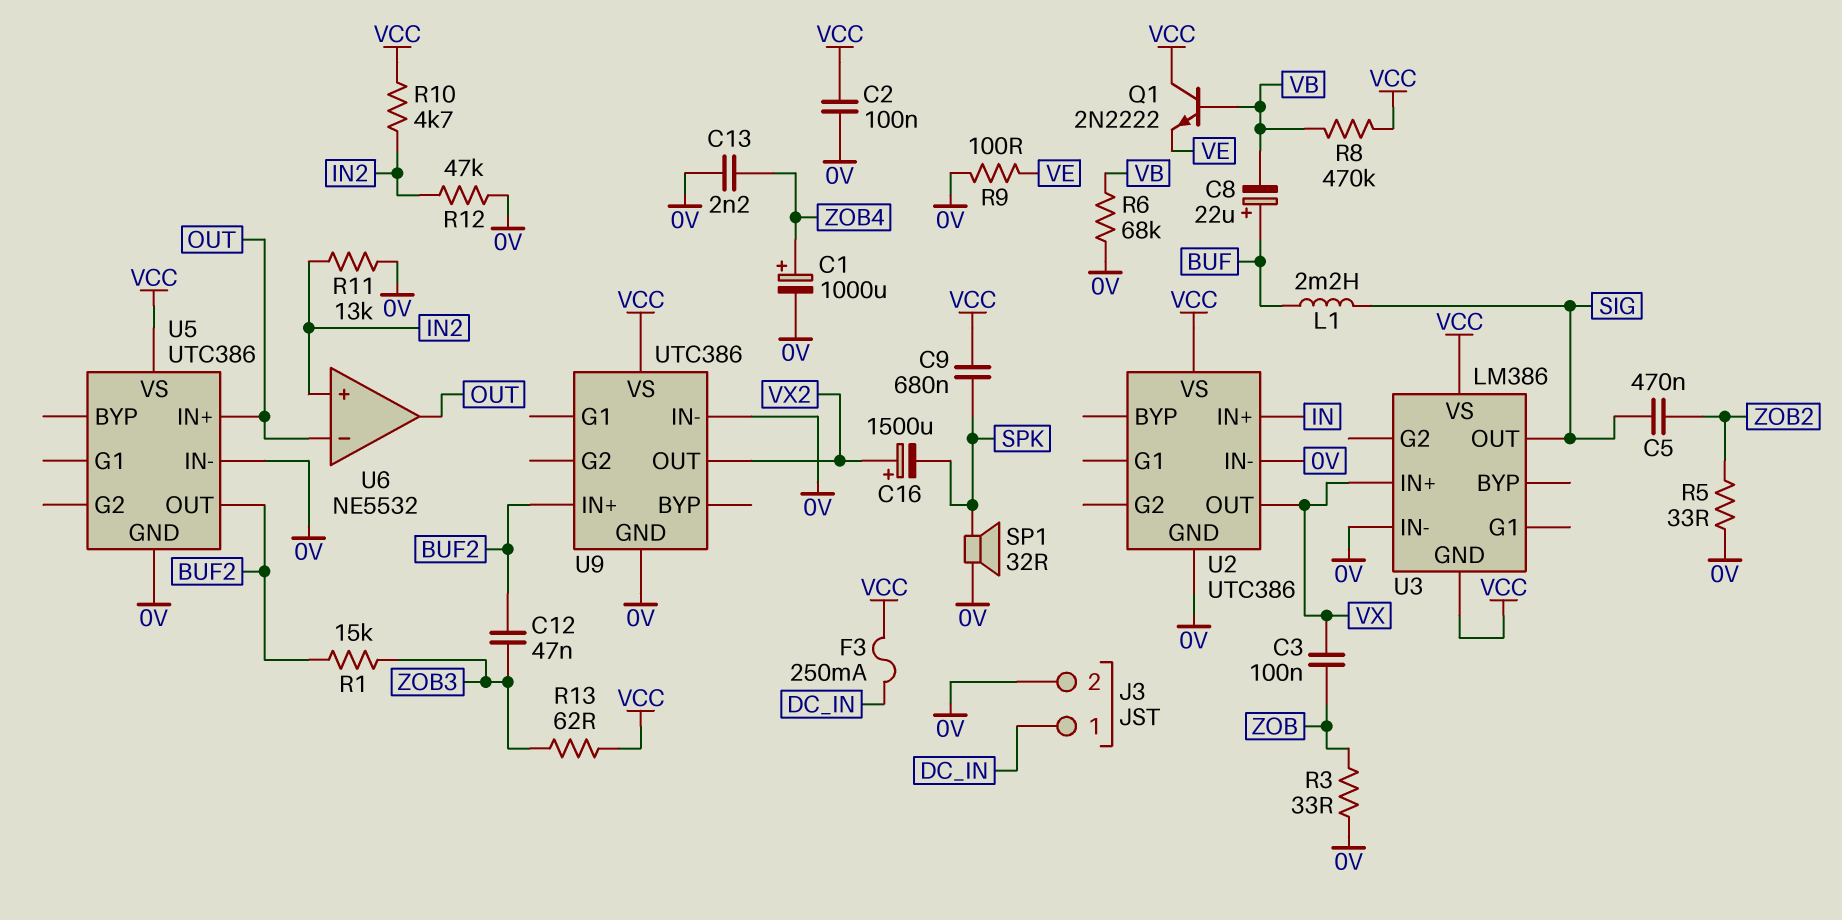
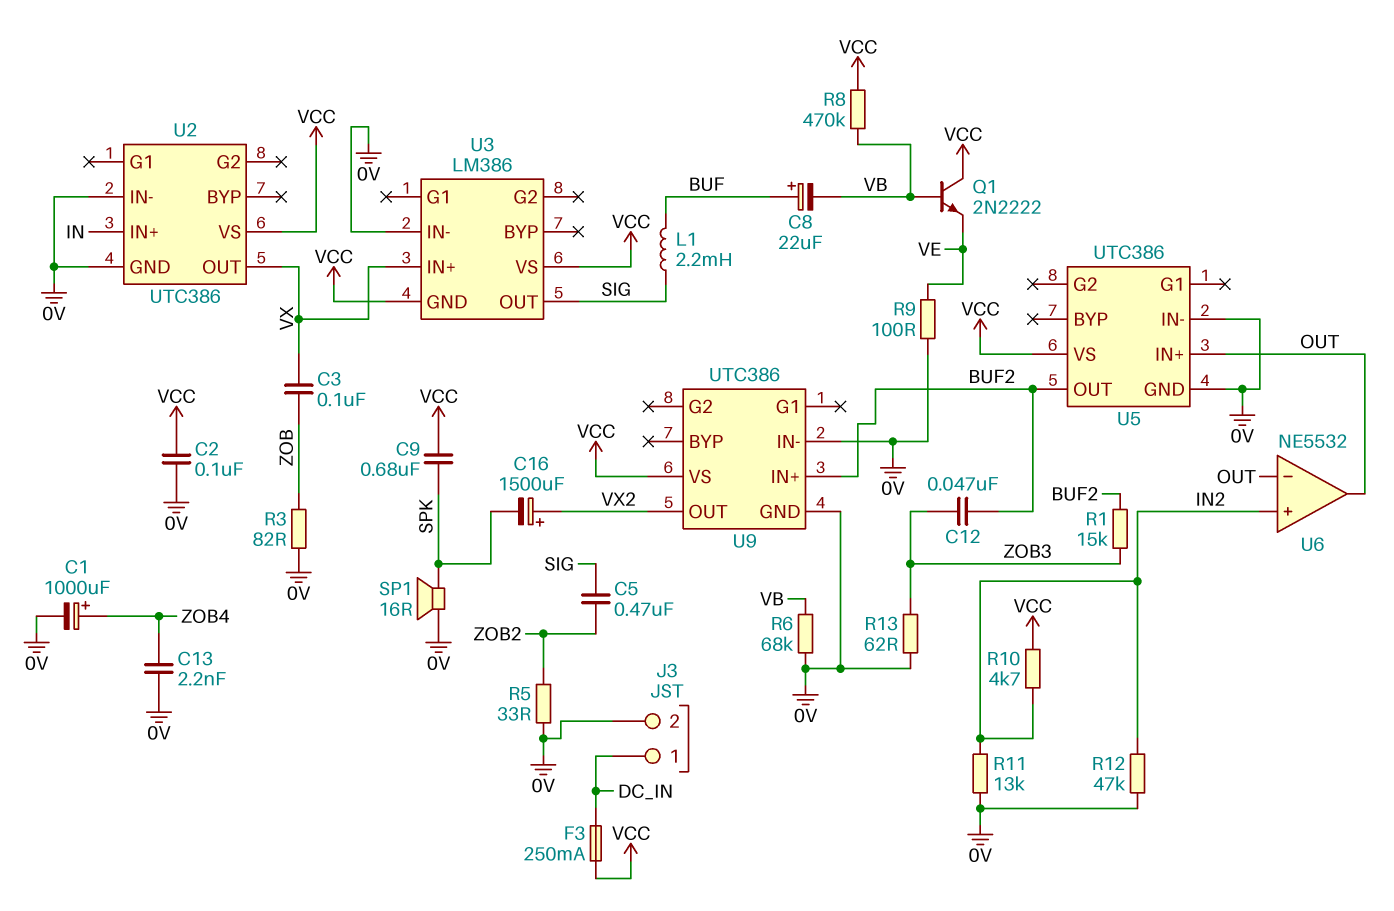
R3: 33 (0V, ZOB) -> 82 (0V, ZOB)
R13: 62 (VCC, ZOB3) -> 62 (0V, ZOB3)
SP1: speaker 32R (0V, SPK) -> speaker 16R (0V, SPK)

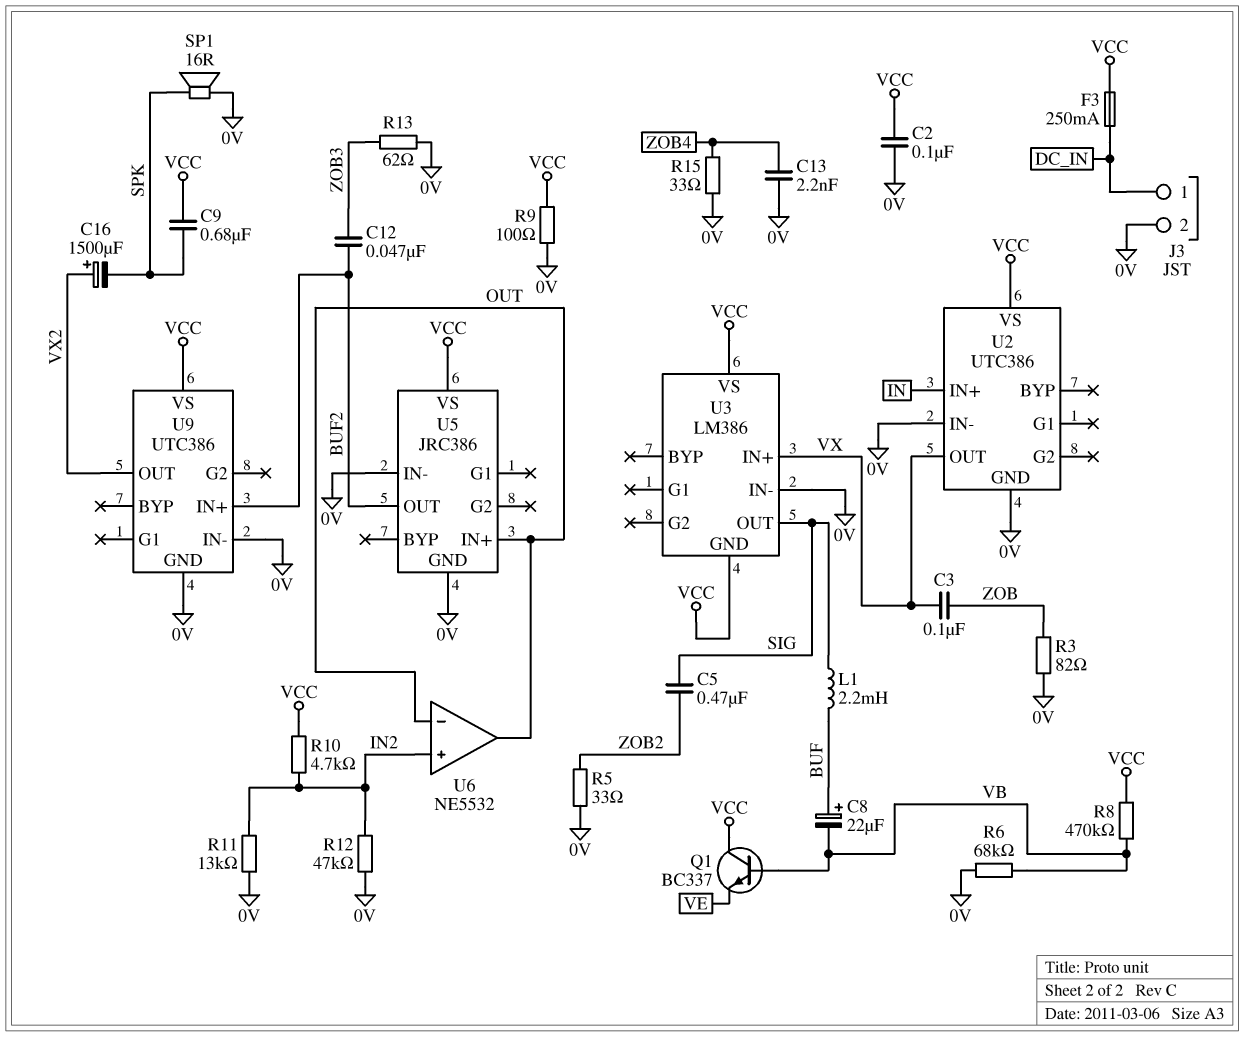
C1: 1000uF (plus ZOB4, minus 0V) -> none
Q1: NPN 2N2222 (B VB, C VCC, E VE) -> NPN BC337 (B VB, C VCC, E VE)
R1: 15k (BUF2, ZOB3) -> none
R9: 100 (0V, VE) -> 100 (0V, VCC)
R15: none -> 33 (0V, ZOB4)
U5: UTC386 -> JRC386

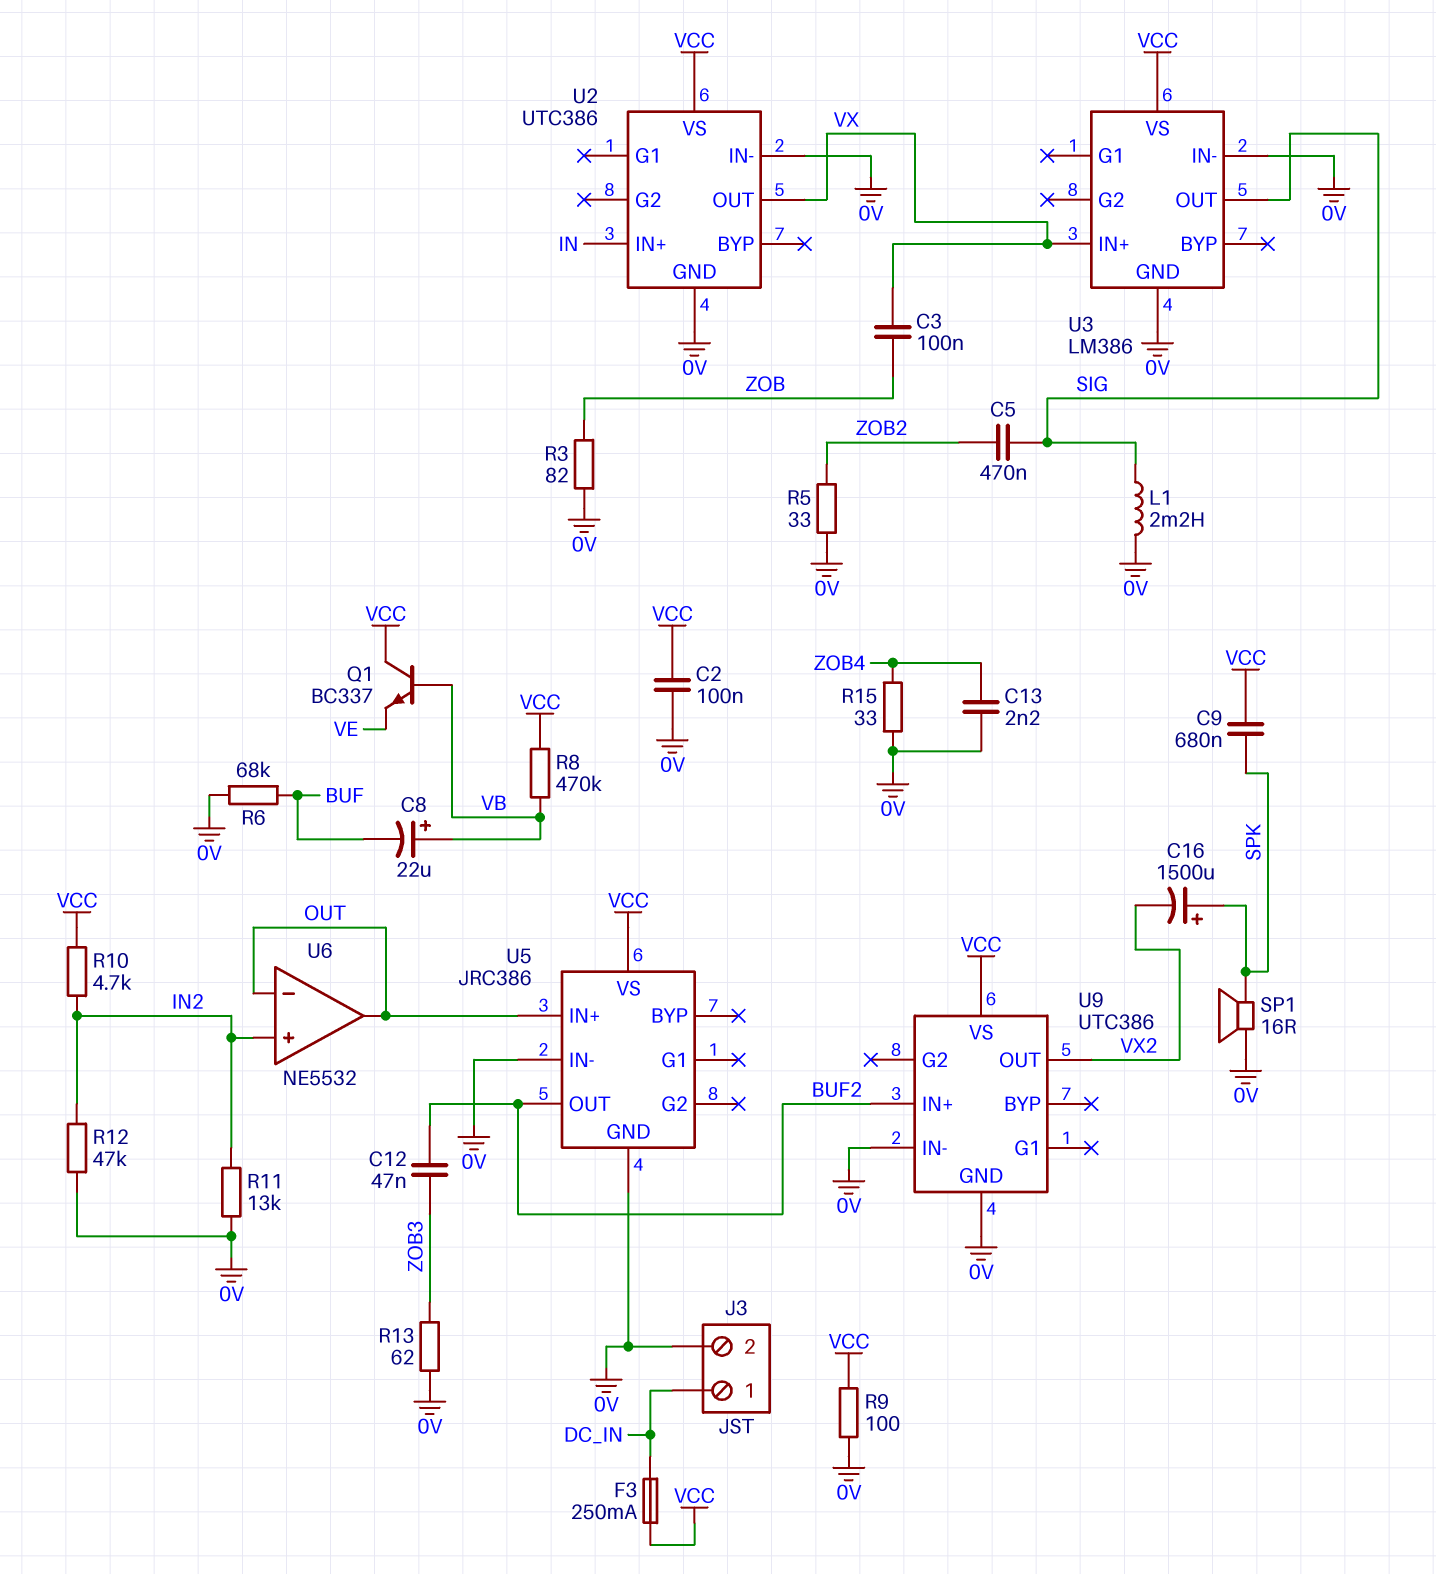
C8: 22uF (plus BUF, minus VB) -> 22uF (plus VB, minus BUF)
C16: 1500uF (plus VX2, minus SPK) -> 1500uF (plus SPK, minus VX2)
L1: 2.2mH (BUF, SIG) -> 2.2mH (0V, SIG)
R6: 68k (0V, VB) -> 68k (0V, BUF)
U3 pin GND: VCC -> 0V

